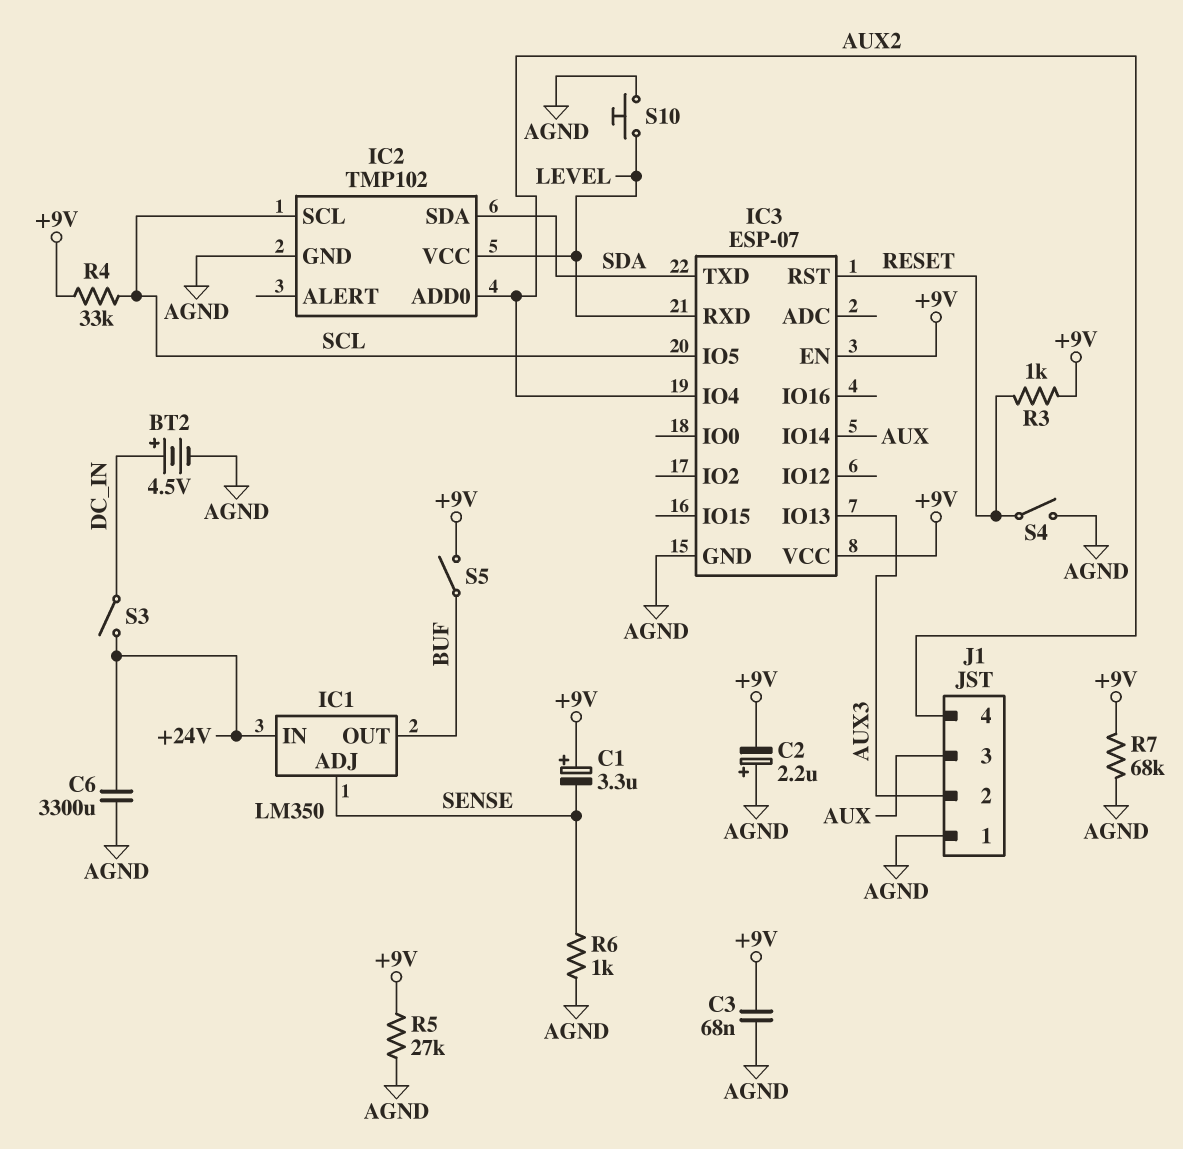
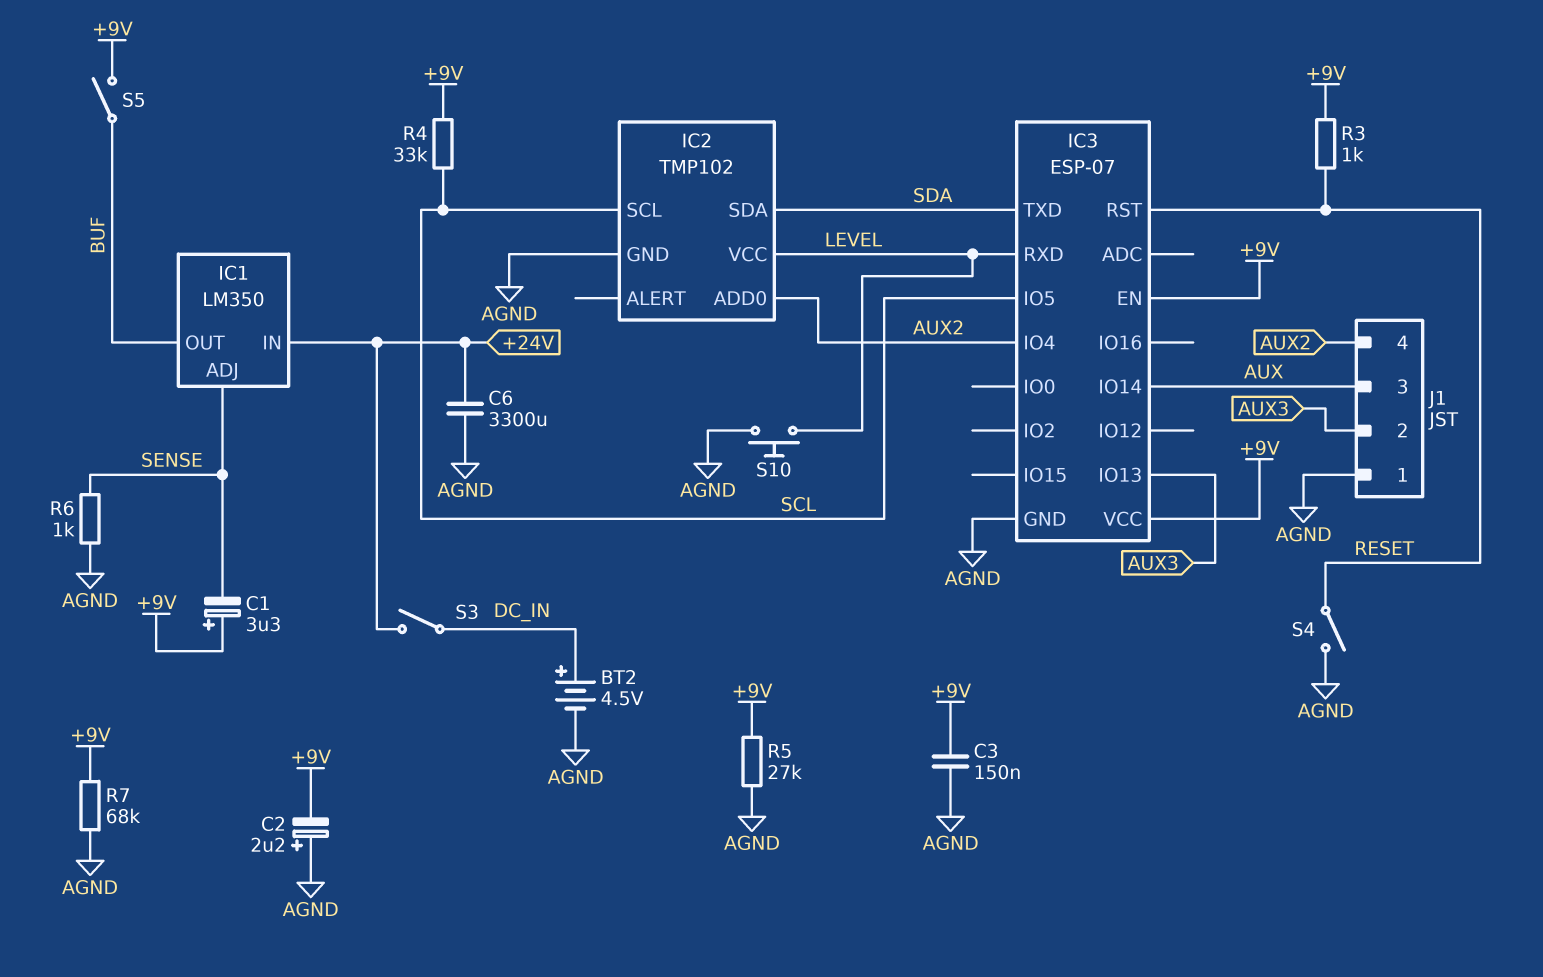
C3: 68nF (+9V, AGND) -> 150nF (+9V, AGND)

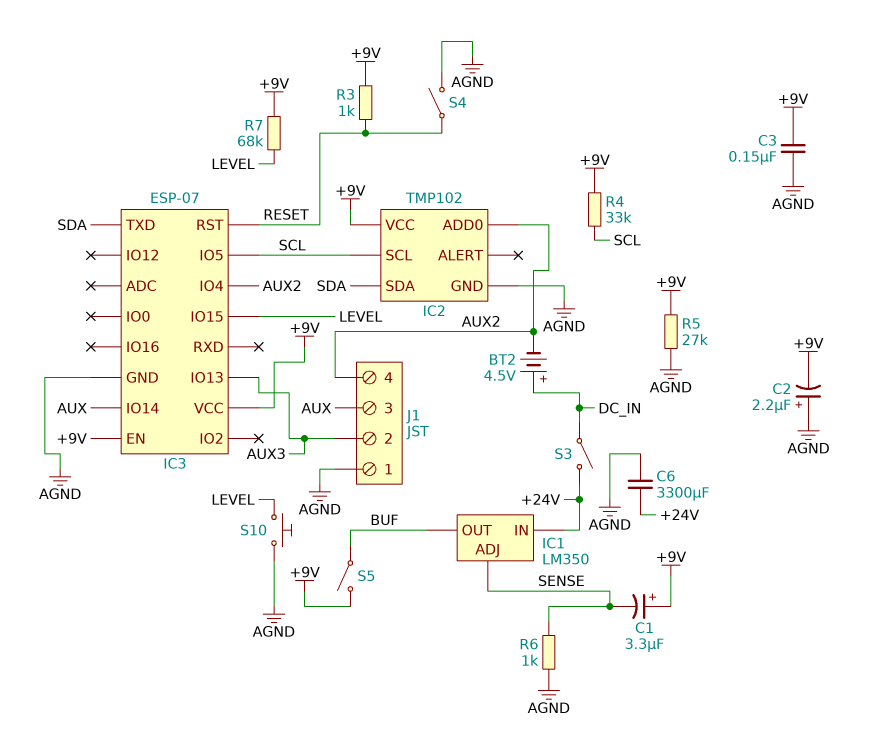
BT2: 4.5V (plus DC_IN, minus AGND) -> 4.5V (plus DC_IN, minus AUX2)
IC2 pin VCC: LEVEL -> +9V
IC3 pin IO15: none -> LEVEL
IC3 pin RXD: LEVEL -> none
R7: 68k (+9V, AGND) -> 68k (+9V, LEVEL)

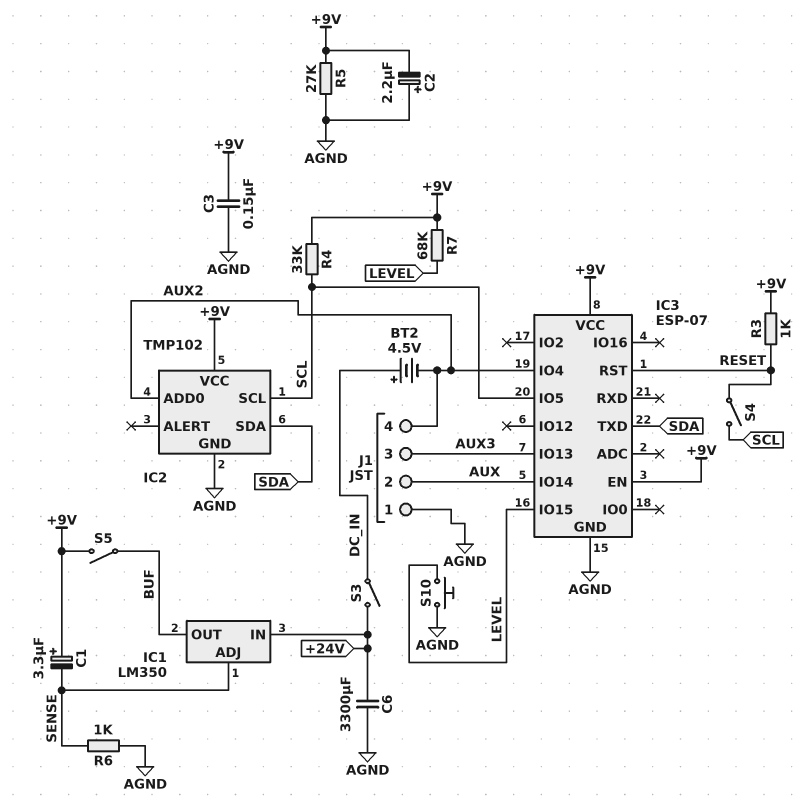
J1 pin 2: AUX3 -> AUX
J1 pin 3: AUX -> AUX3
S4: switch (AGND, RESET) -> switch (RESET, SCL)

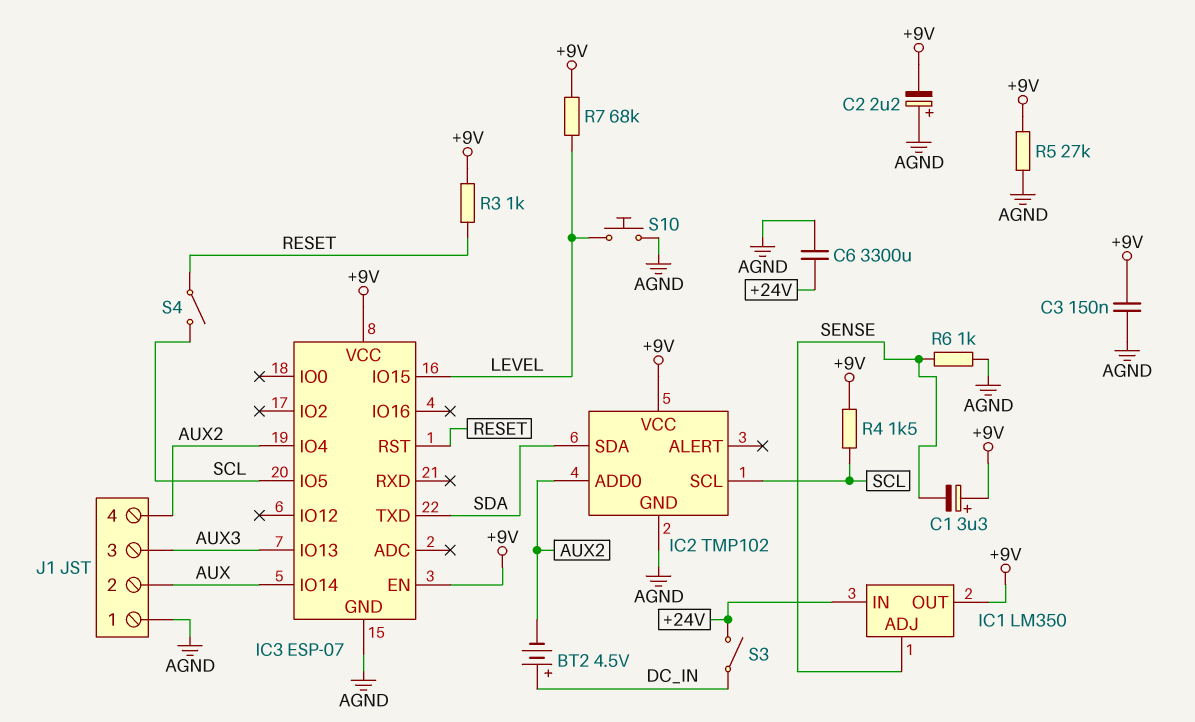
IC1 pin OUT: BUF -> +9V
R4: 33k (+9V, SCL) -> 1.5k (+9V, SCL)
S5: switch (+9V, BUF) -> none

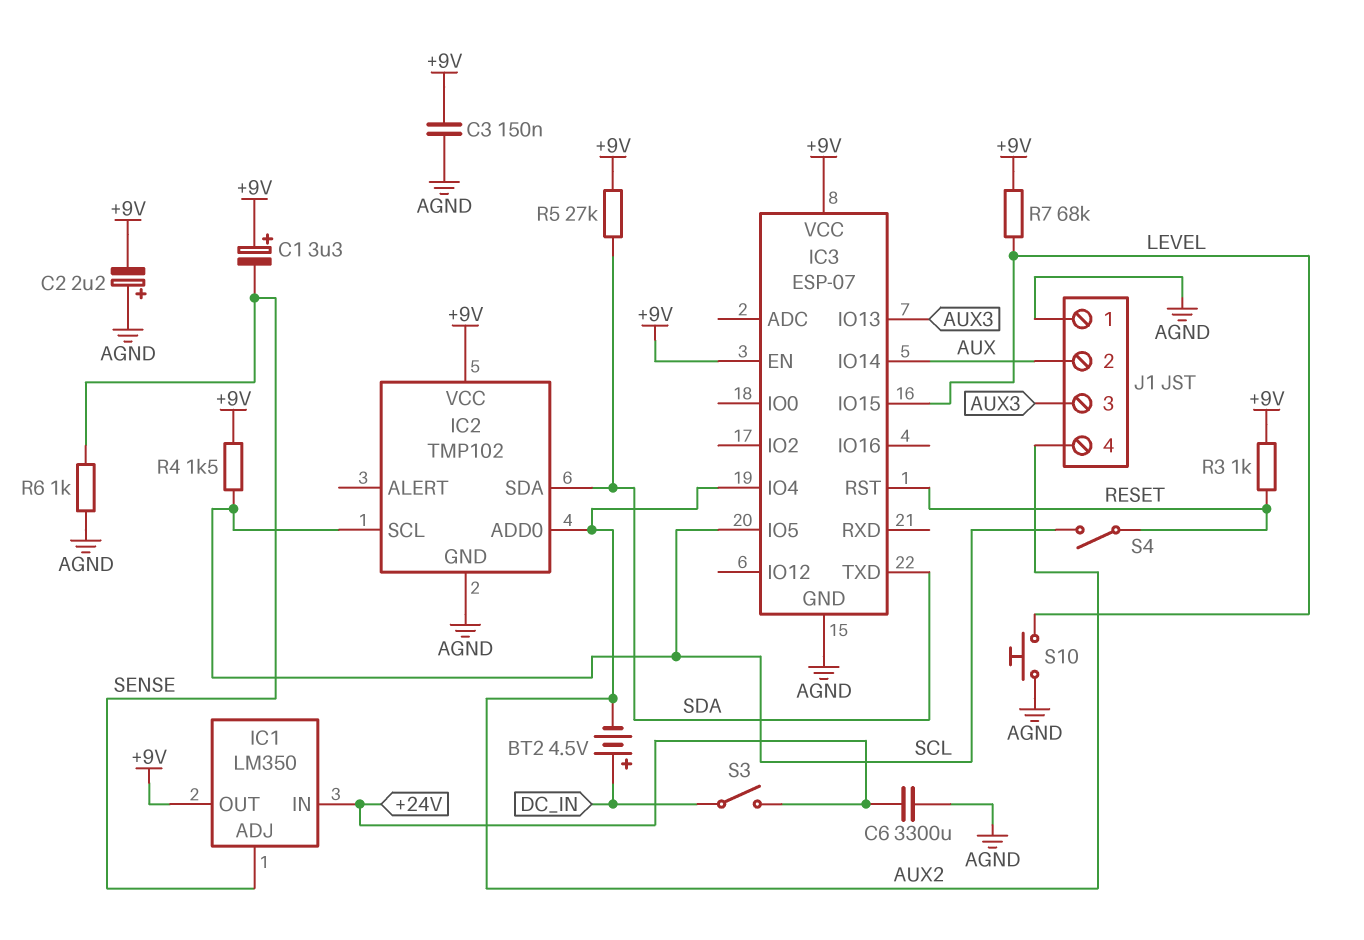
R5: 27k (+9V, AGND) -> 27k (+9V, SDA)

